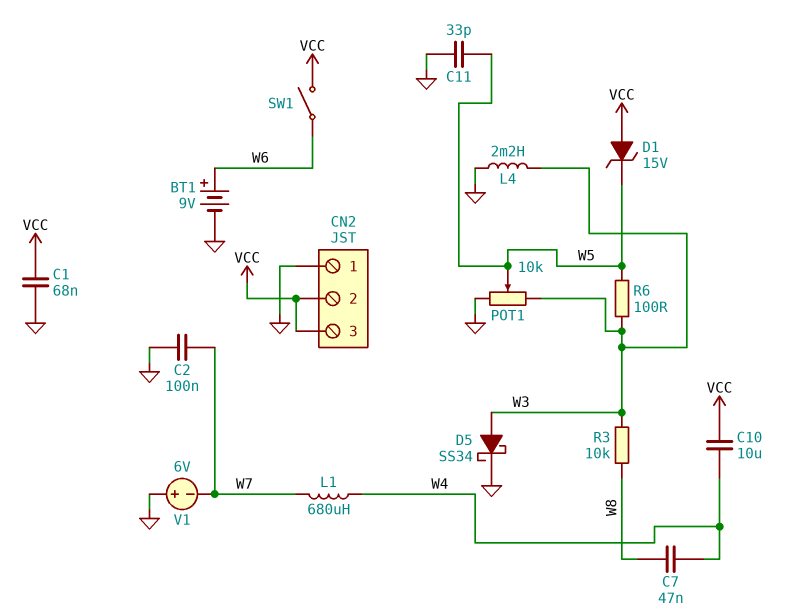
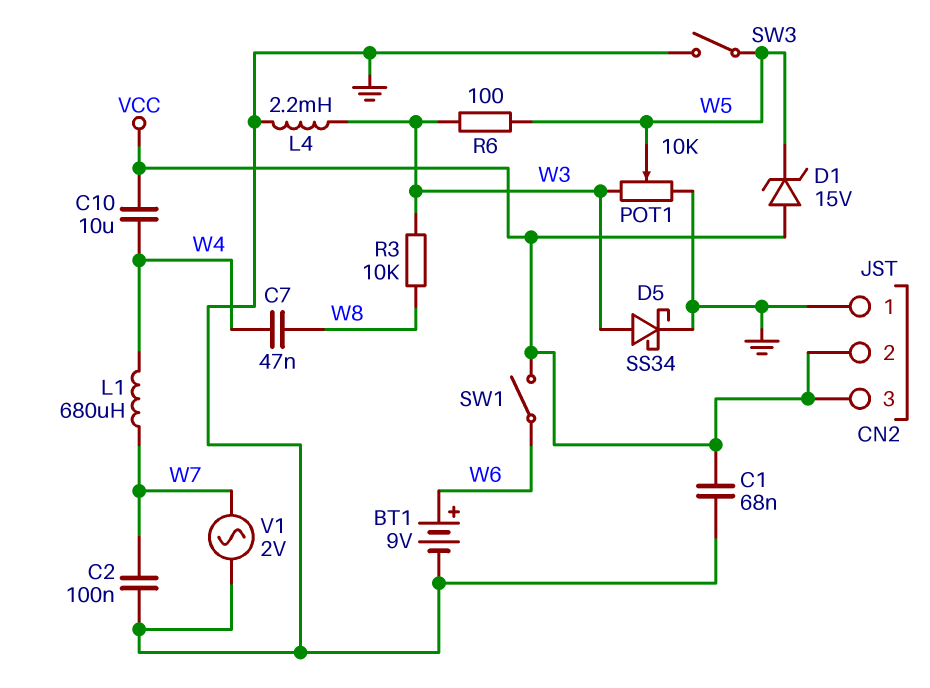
C11: 33pF (GND, W5) -> none
SW3: none -> switch (GND, W5)
V1: 6V (plus GND, minus W7) -> AC 2V (GND, W7)

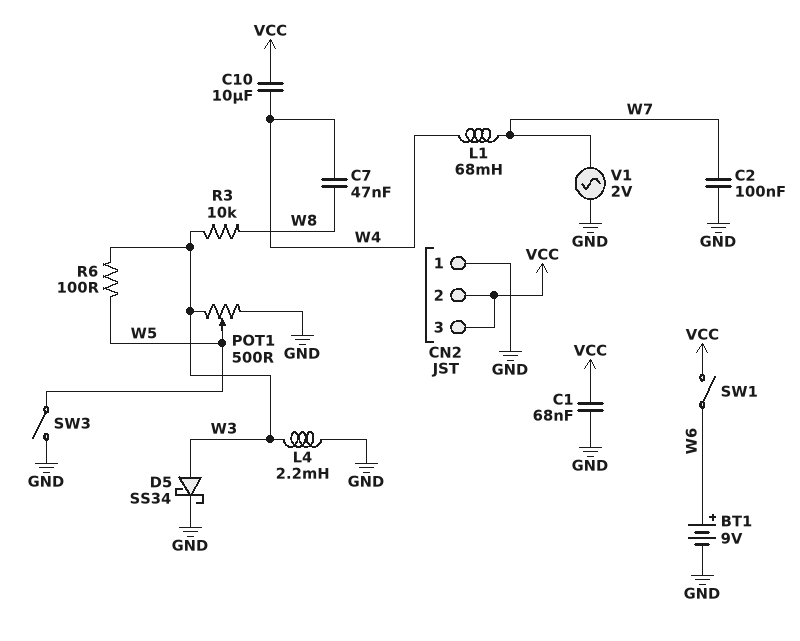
D1: zener 15V (A VCC, K W5) -> none
L1: 680uH (W4, W7) -> 68mH (W4, W7)
POT1: 10k (GND, W3, wiper W5) -> 500 (GND, W3, wiper W5)

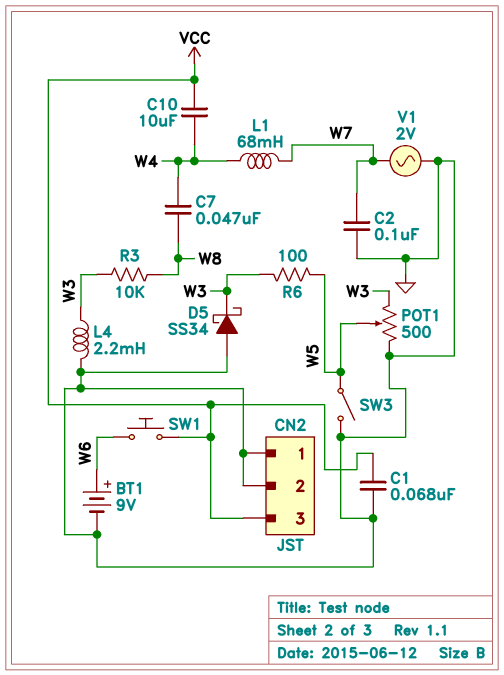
CN2 pin 2: VCC -> GND
D5: schottky SS34 (A W3, K GND) -> schottky SS34 (A GND, K W3)
SW1: switch (VCC, W6) -> button (VCC, W6)

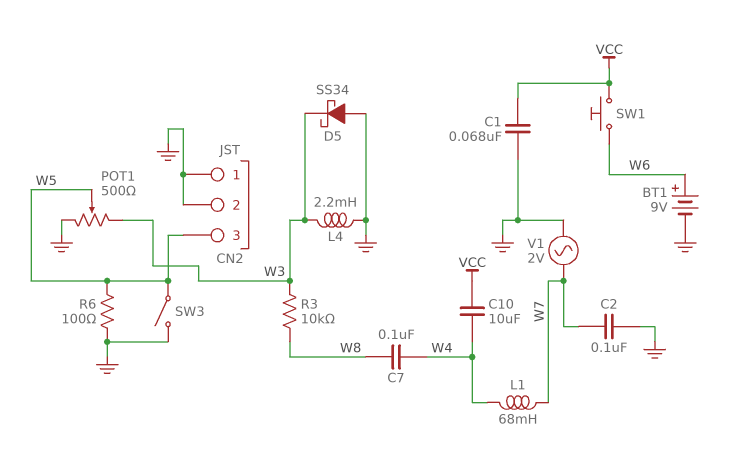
C7: 47nF (W4, W8) -> 100nF (W4, W8)
CN2 pin 3: VCC -> W5
R6: 100 (W3, W5) -> 100 (GND, W5)

